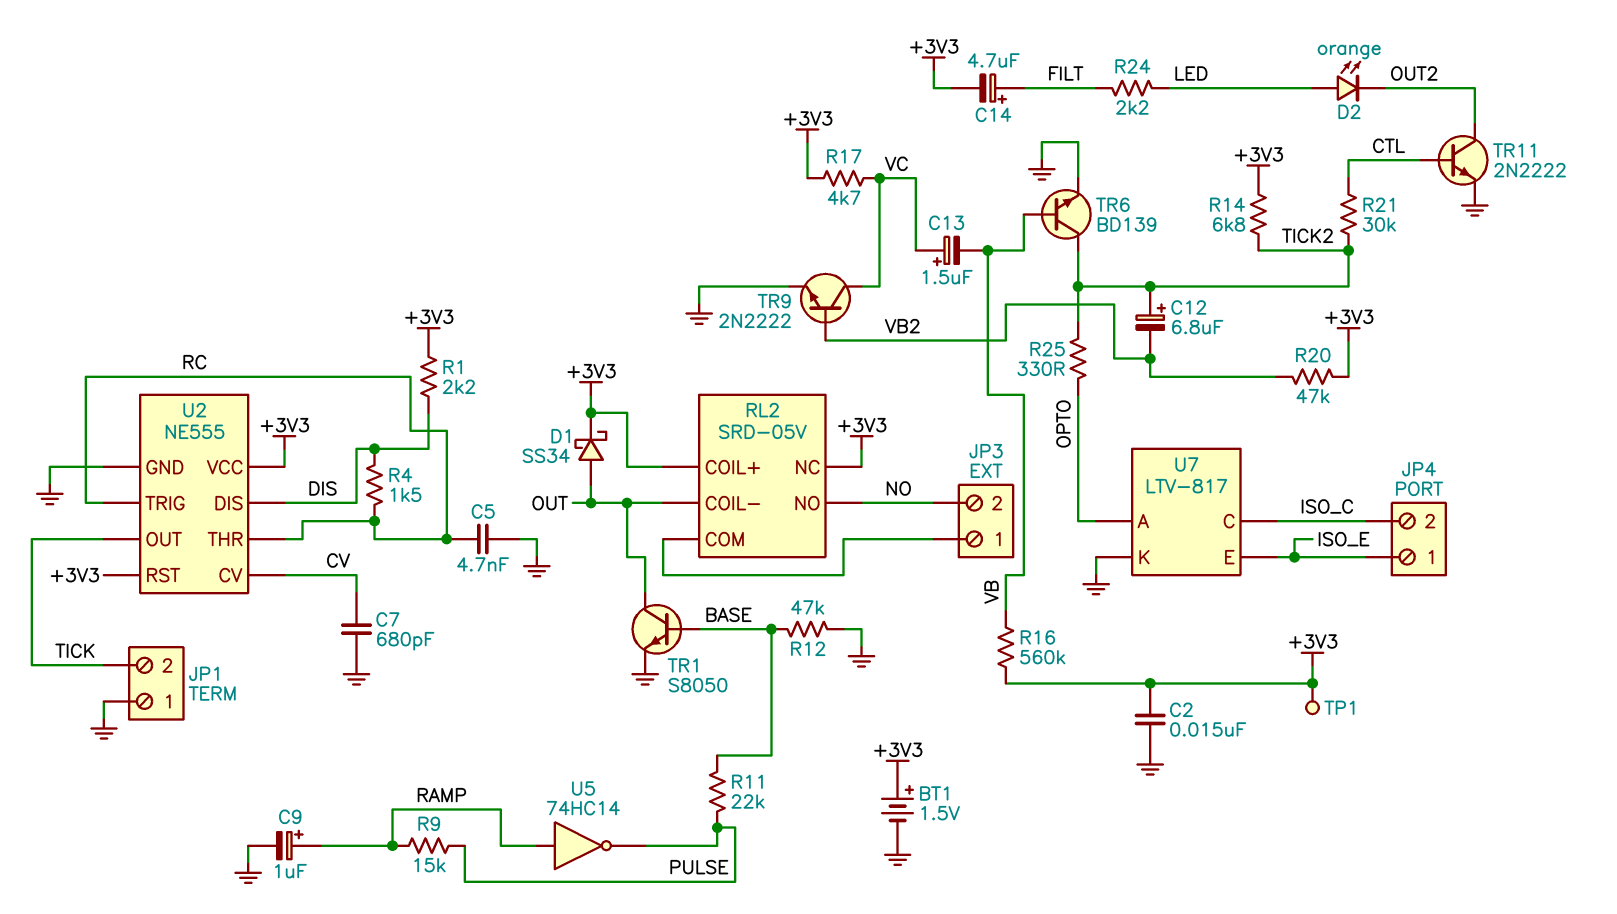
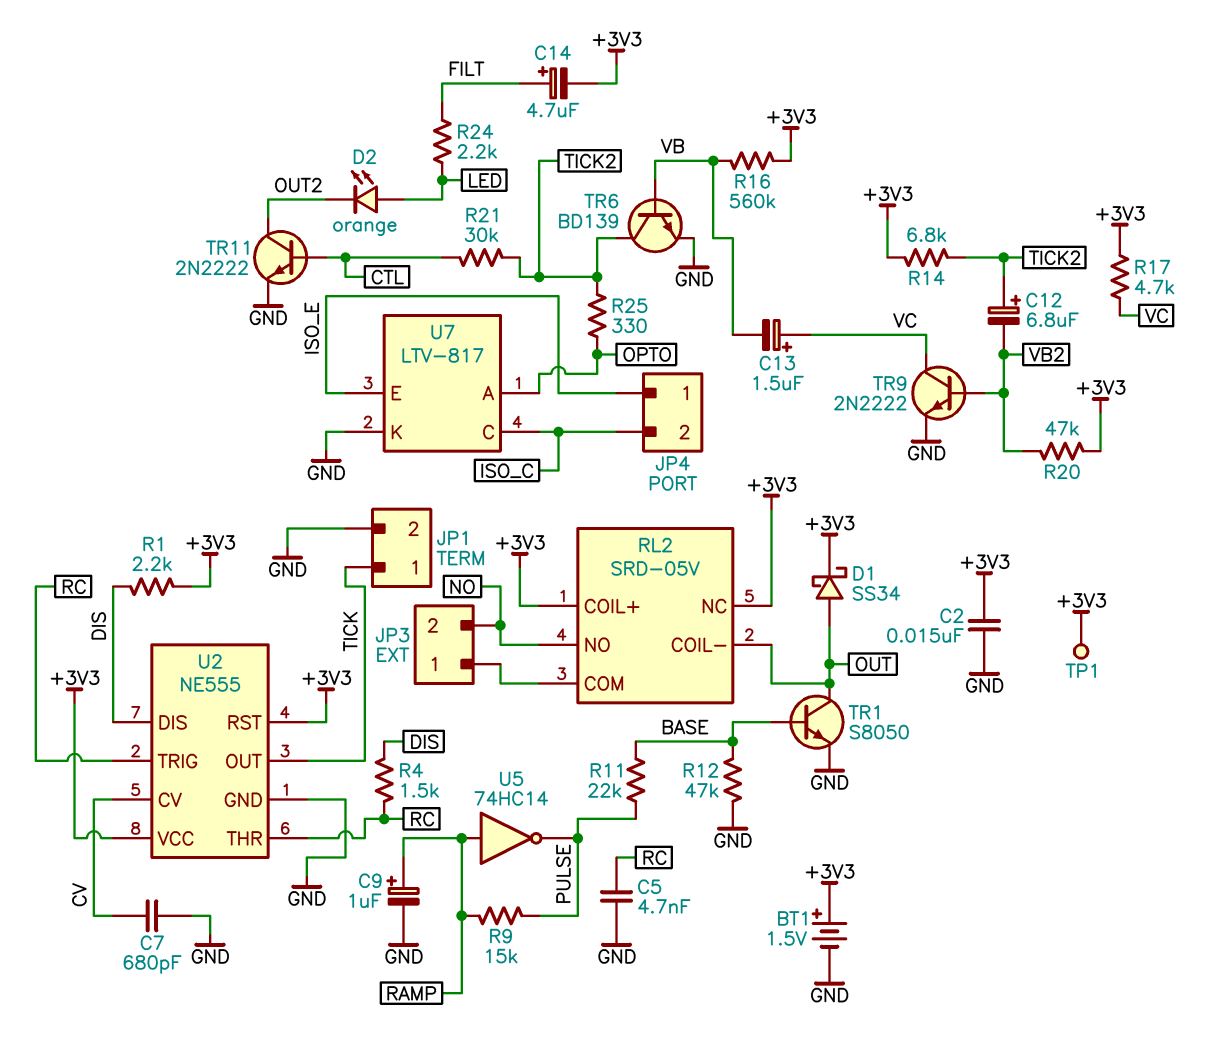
JP1 pin 1: GND -> TICK
JP1 pin 2: TICK -> GND

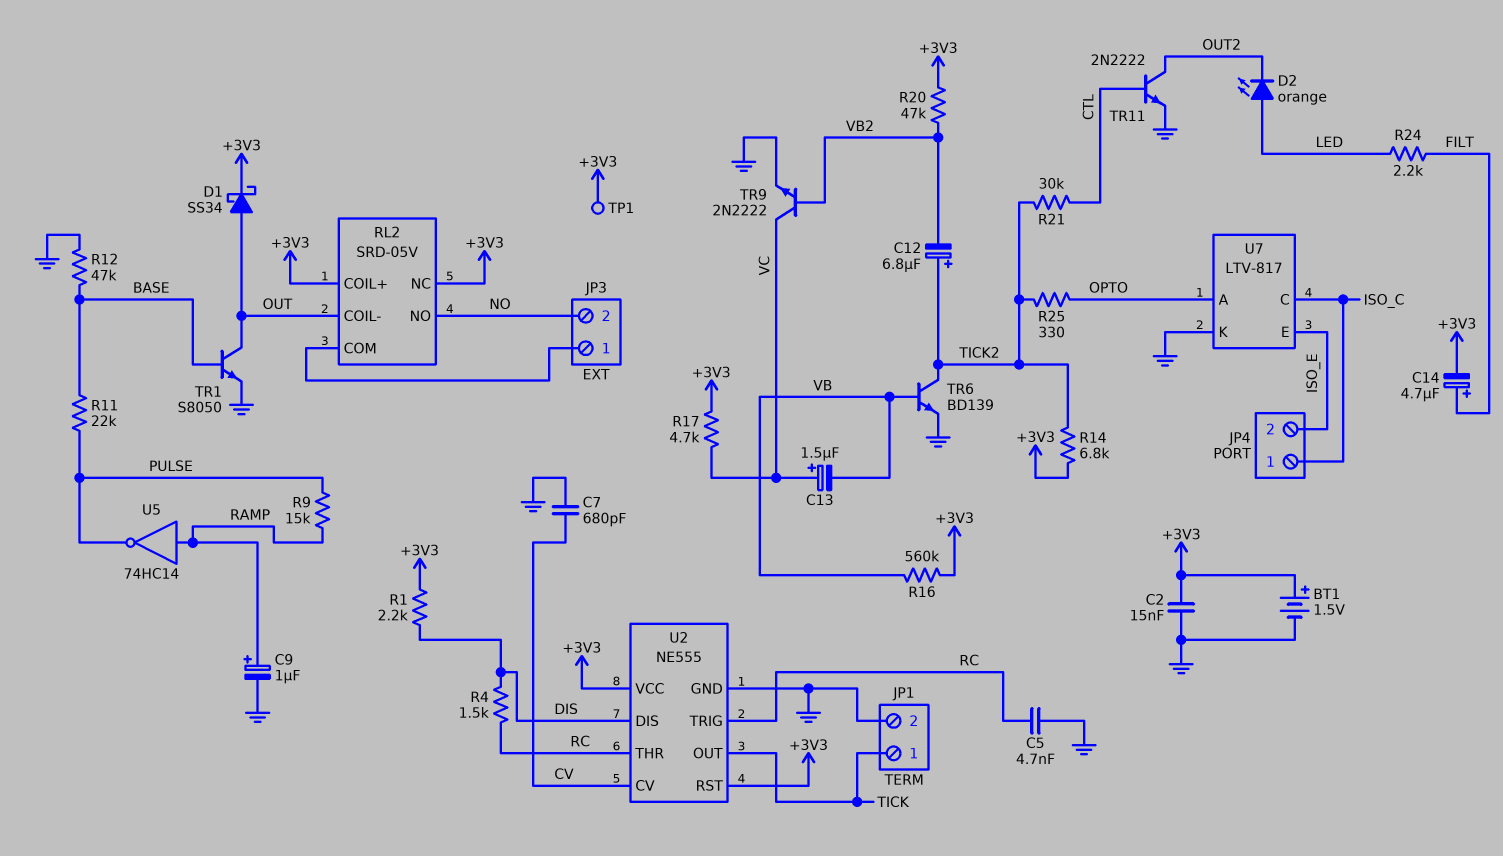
JP4 pin 1: ISO_E -> ISO_C
JP4 pin 2: ISO_C -> ISO_E

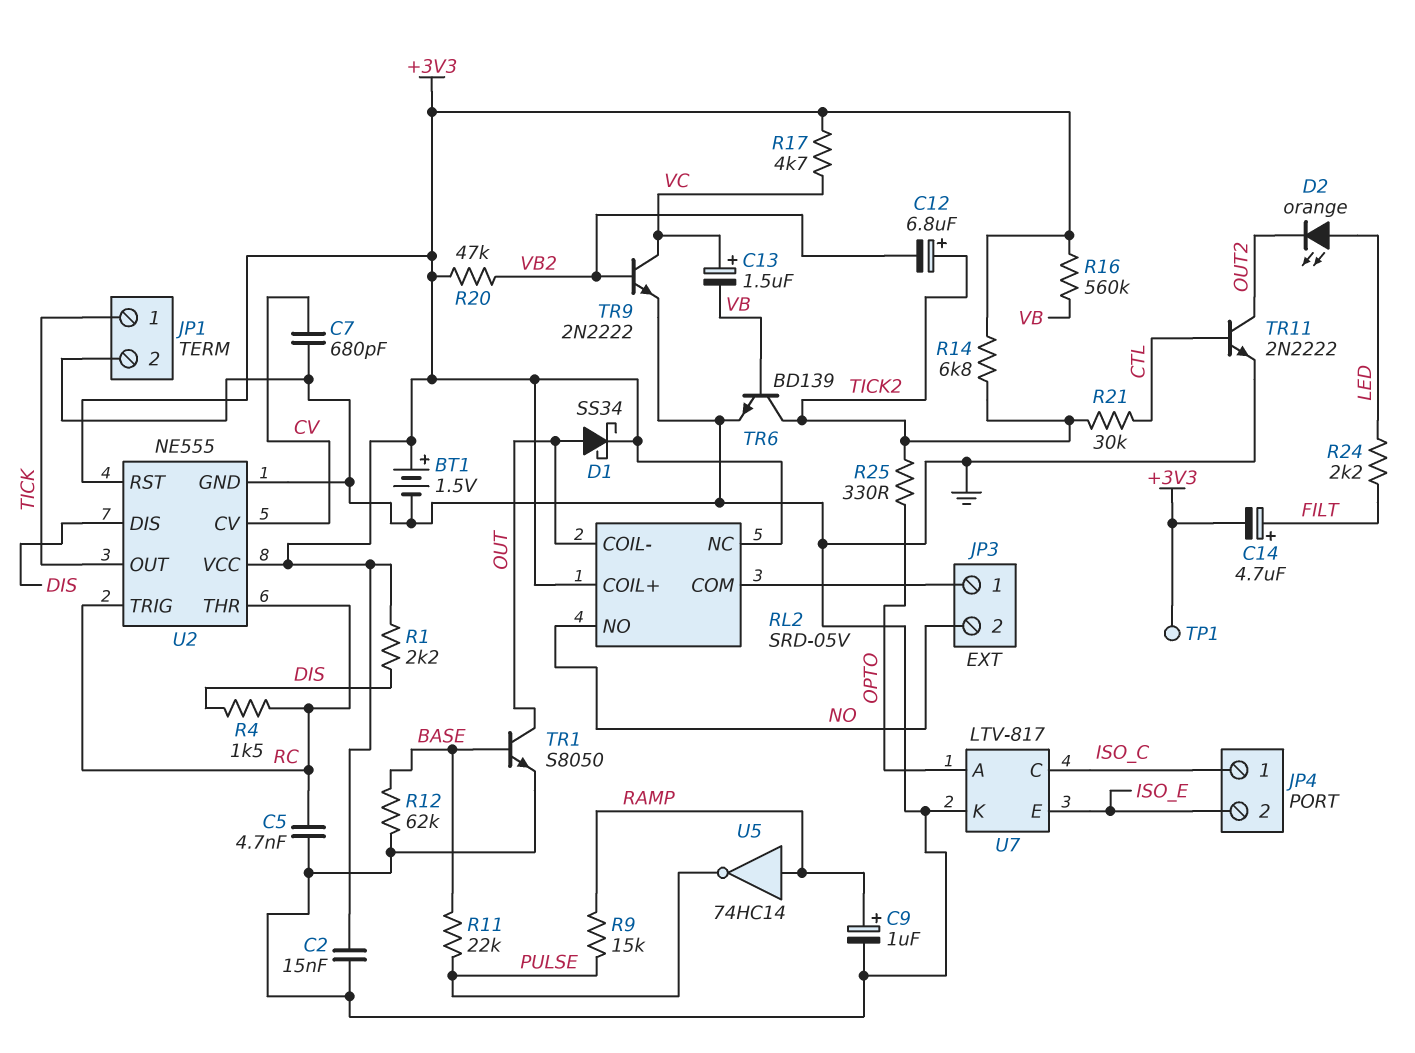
R12: 47k (BASE, GND) -> 62k (BASE, GND)

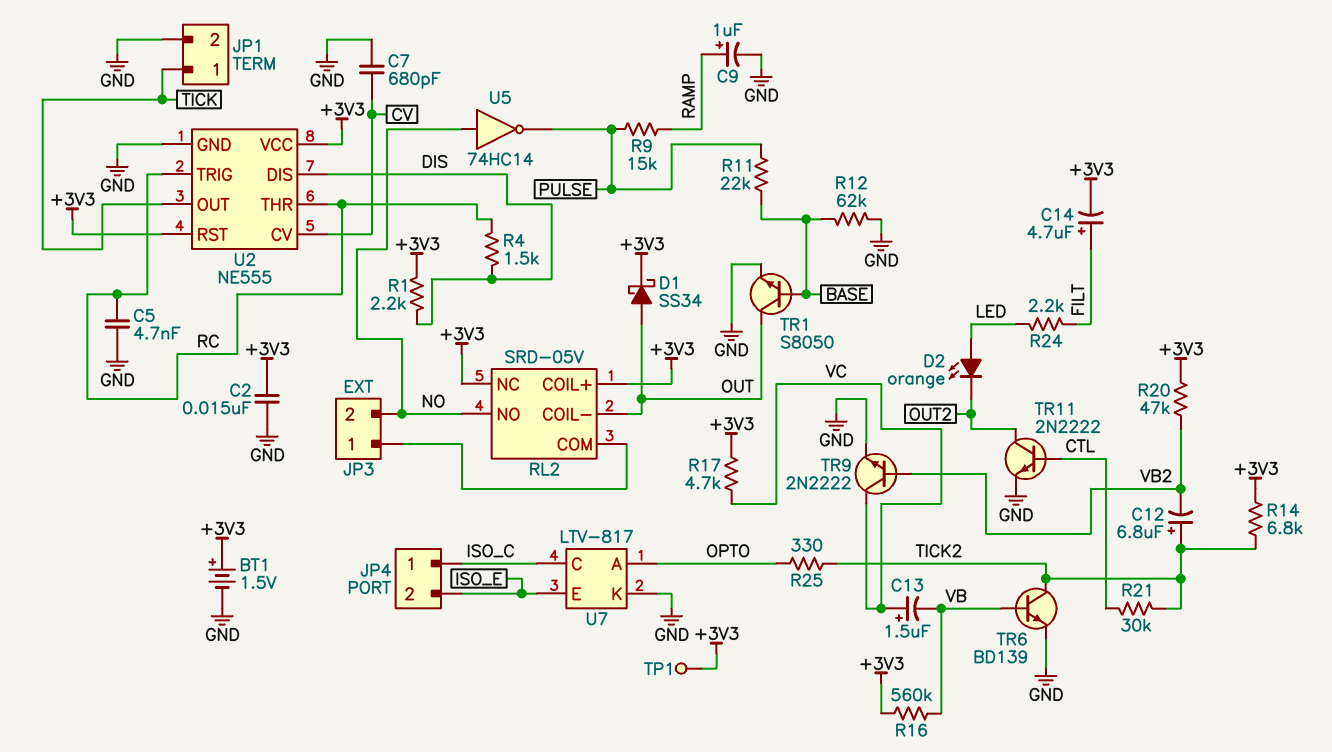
U5: NOT 74HC14 (in RAMP, out PULSE) -> NOT 74HC14 (in NO, out PULSE)

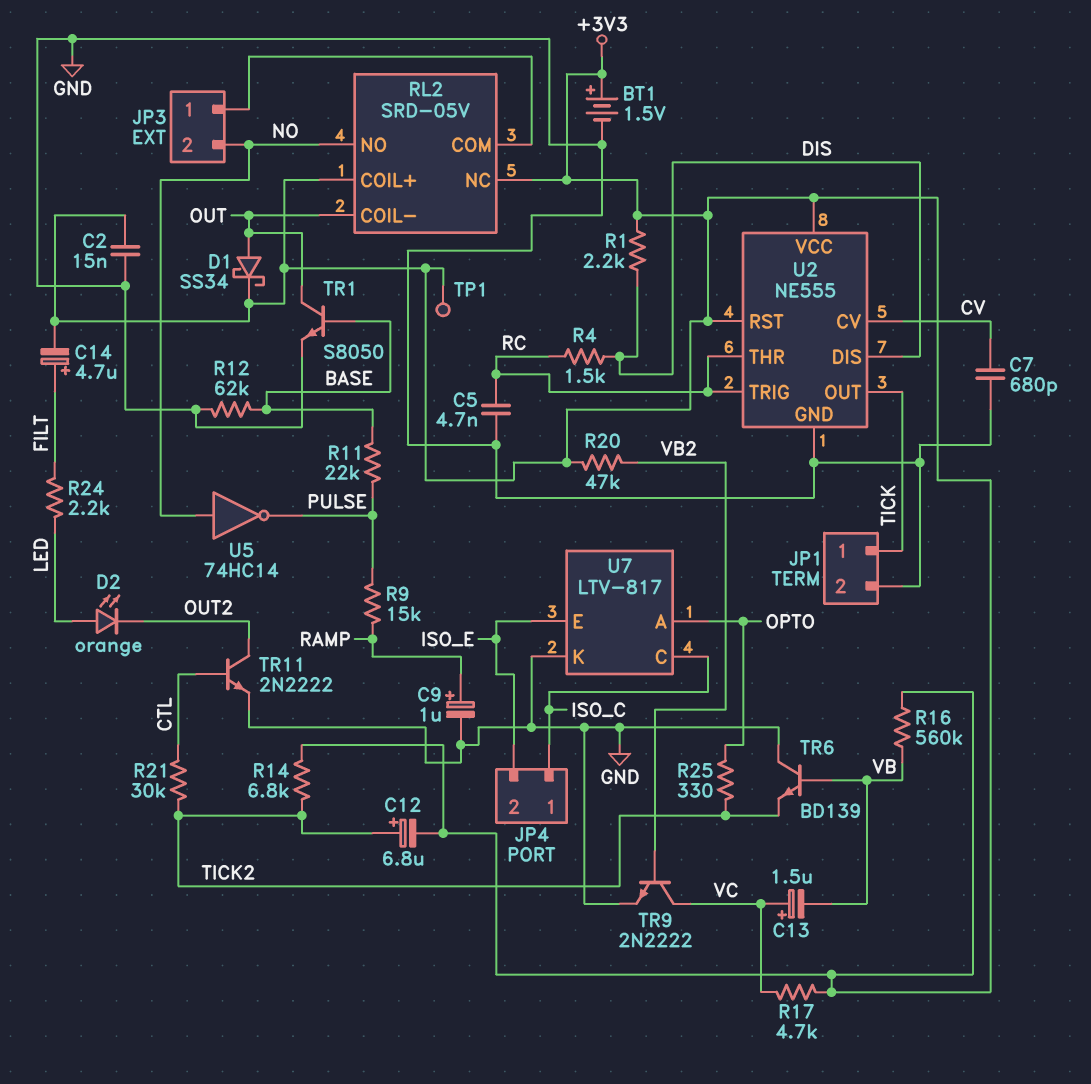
C12: 6.8uF (plus TICK2, minus VB2) -> 6.8uF (plus TICK2, minus +3V3)
TR6: NPN BD139 (B VB, C TICK2, E GND) -> NPN BD139 (B VB, C GND, E TICK2)

